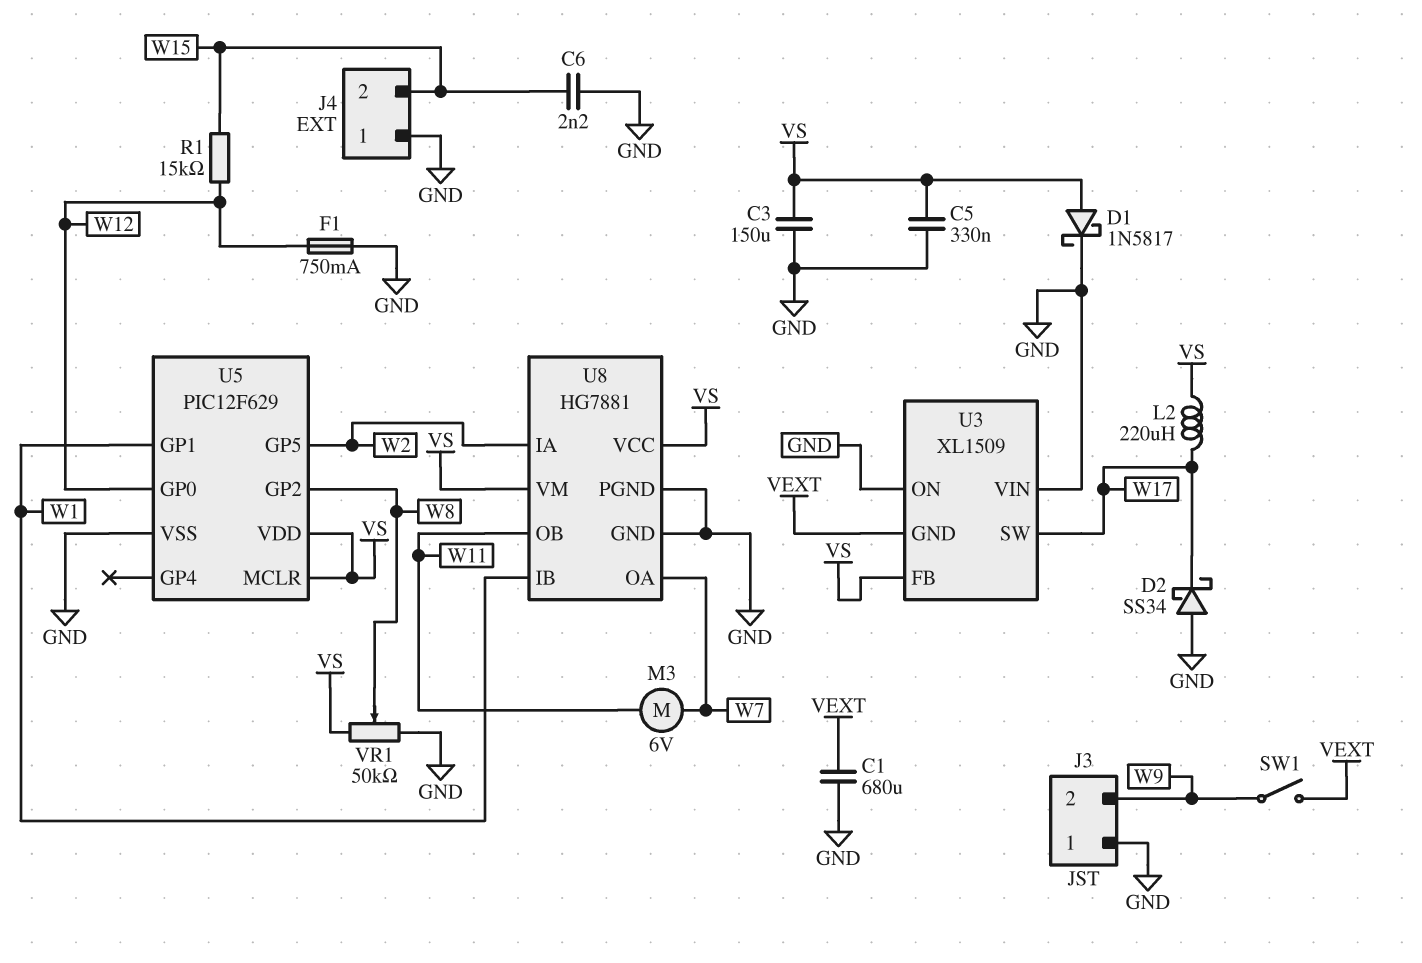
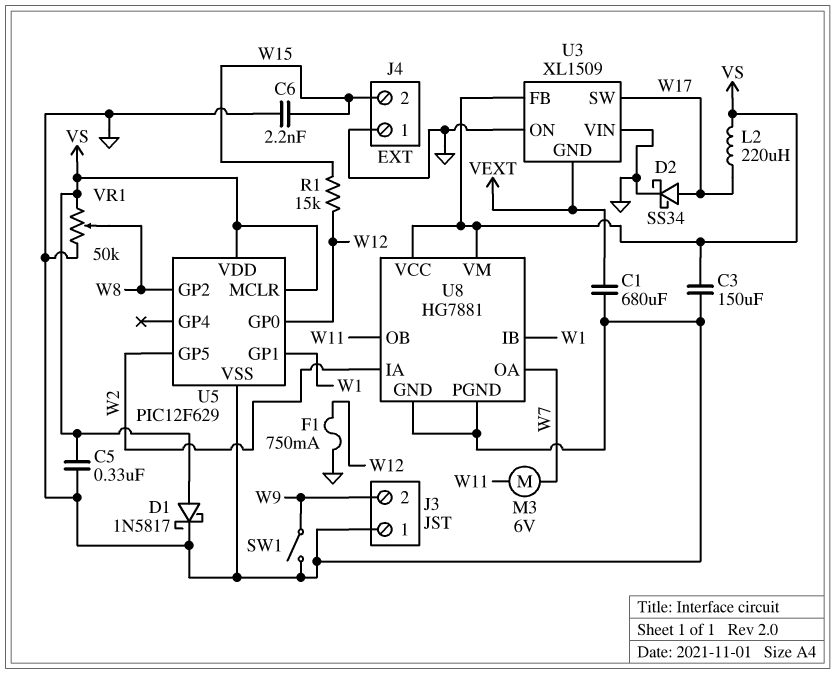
D2: schottky SS34 (A GND, K W17) -> schottky SS34 (A W17, K GND)
SW1: switch (VEXT, W9) -> switch (GND, W9)

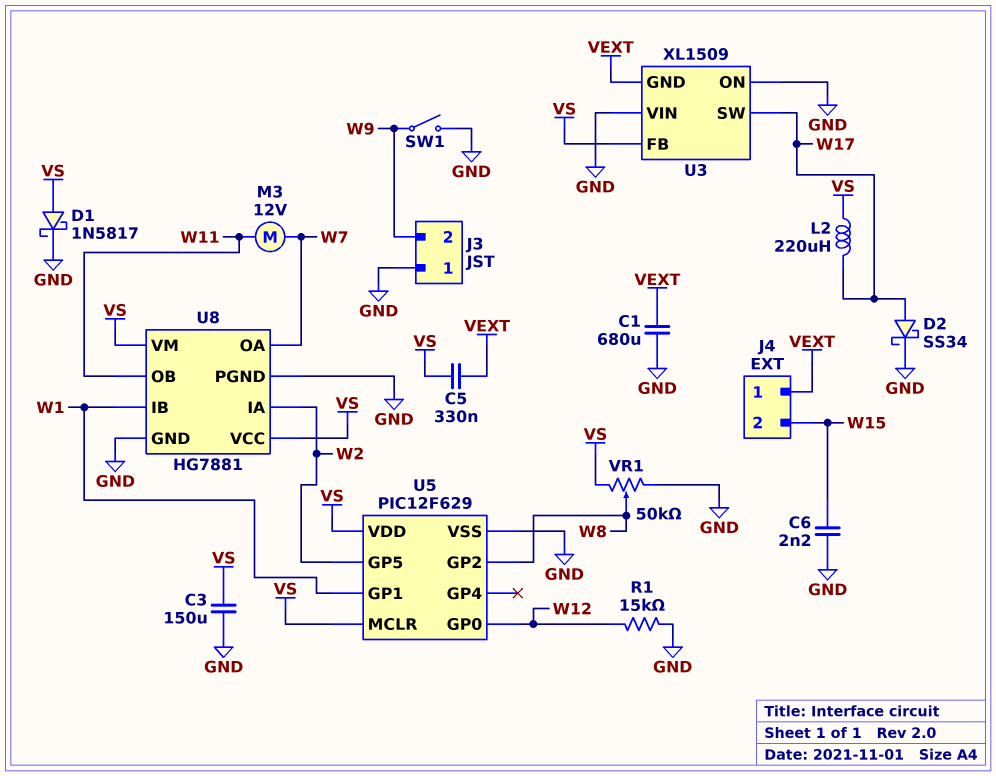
C5: 330nF (GND, VS) -> 330nF (VEXT, VS)
F1: 750mA (GND, W12) -> none
J4 pin 1: GND -> VEXT
M3: motor 6V (W7, W11) -> motor 12V (W7, W11)
R1: 15k (W12, W15) -> 15k (GND, W12)

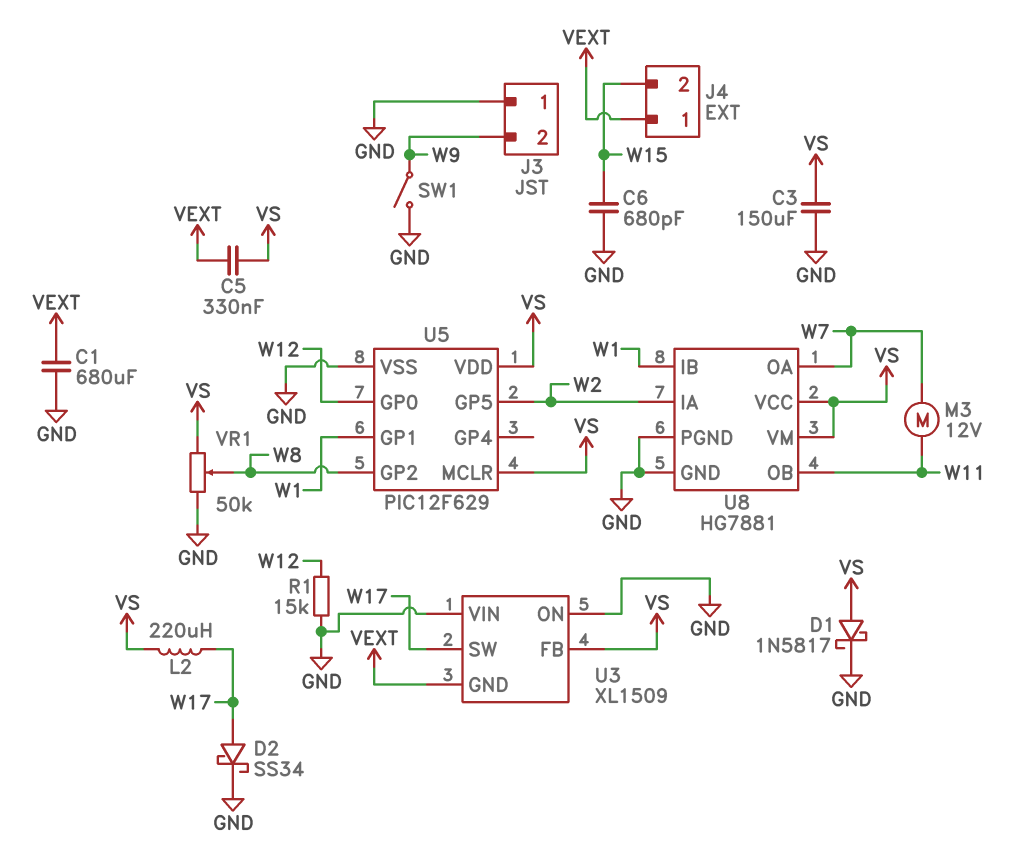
C6: 2.2nF (GND, W15) -> 680pF (GND, W15)

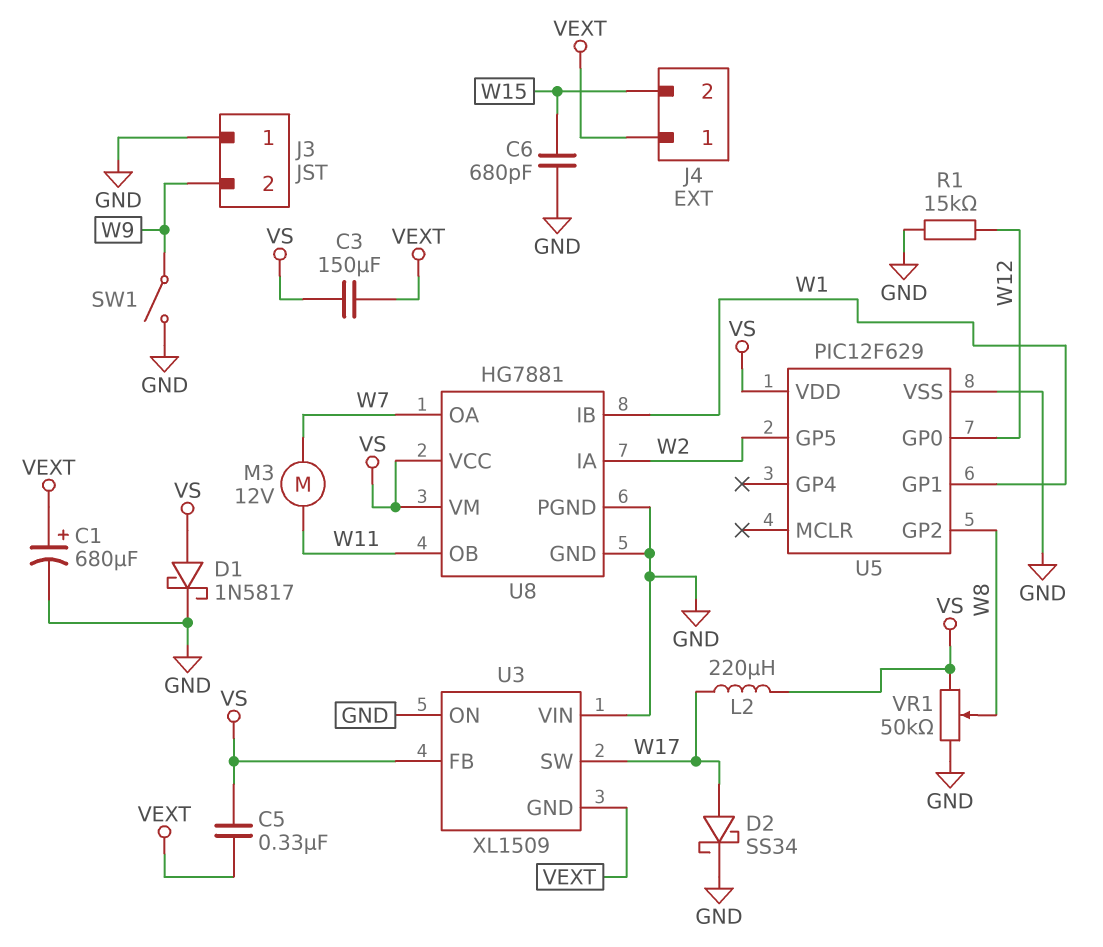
C1: 680uF (GND, VEXT) -> 680uF (plus VEXT, minus GND)
C3: 150uF (GND, VS) -> 150uF (VEXT, VS)
U5 pin MCLR: VS -> none

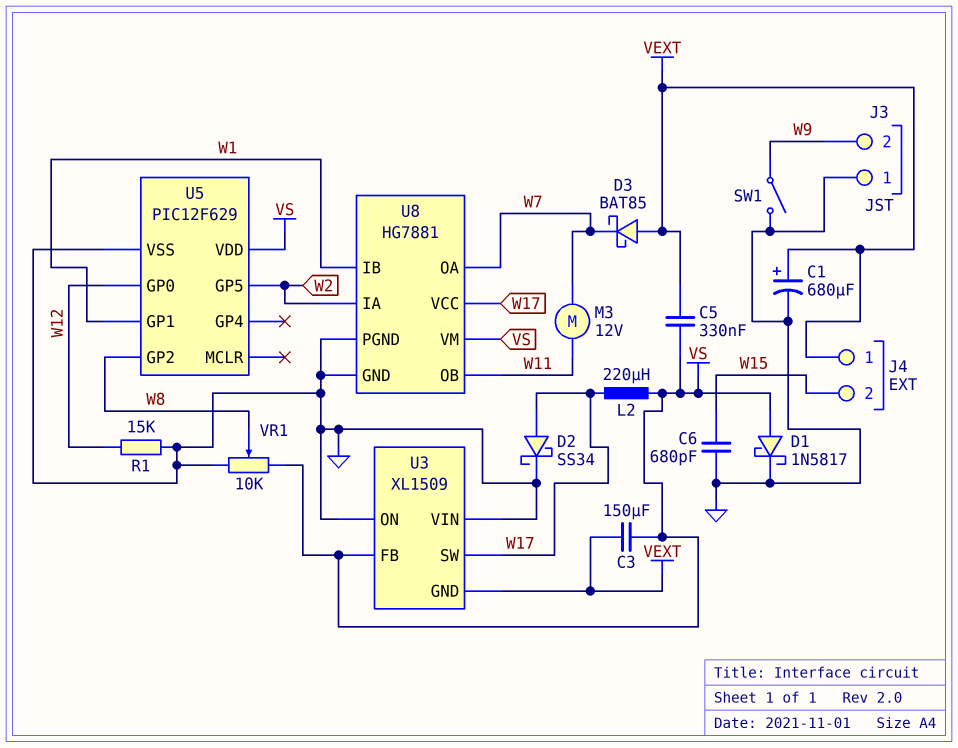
D3: none -> schottky BAT85 (A VEXT, K W7)
U8 pin VCC: VS -> W17
VR1: 50k (GND, VS, wiper W8) -> 10k (GND, VS, wiper W8)

